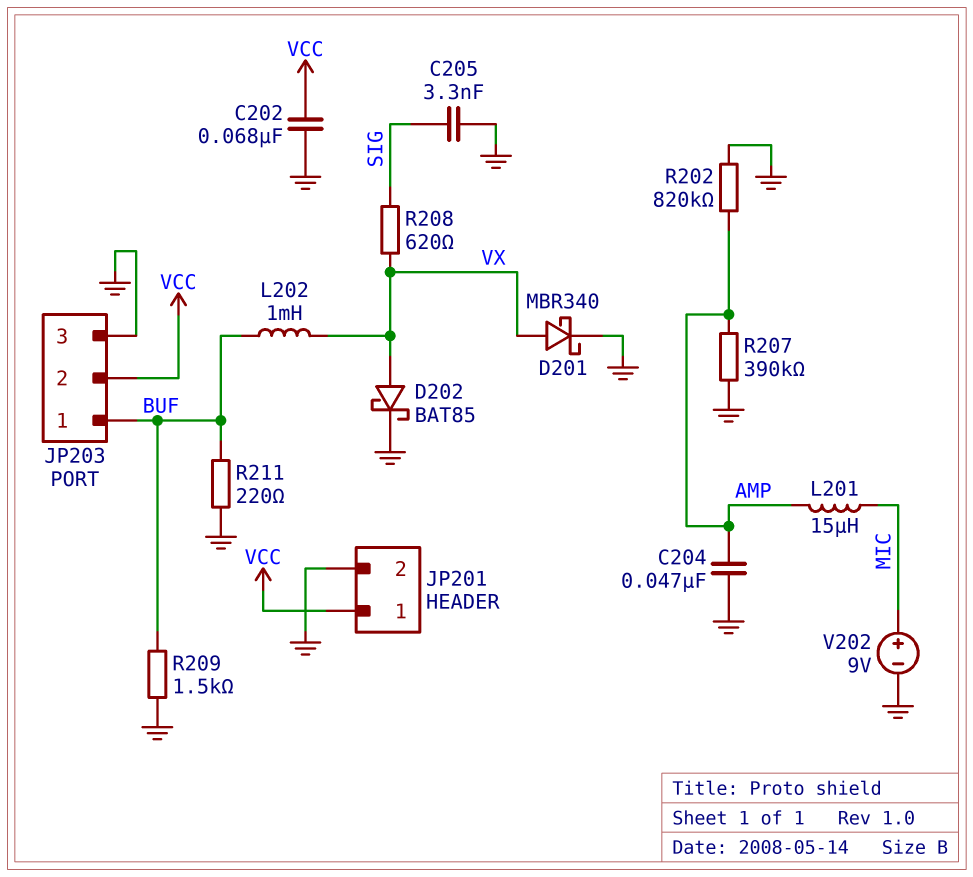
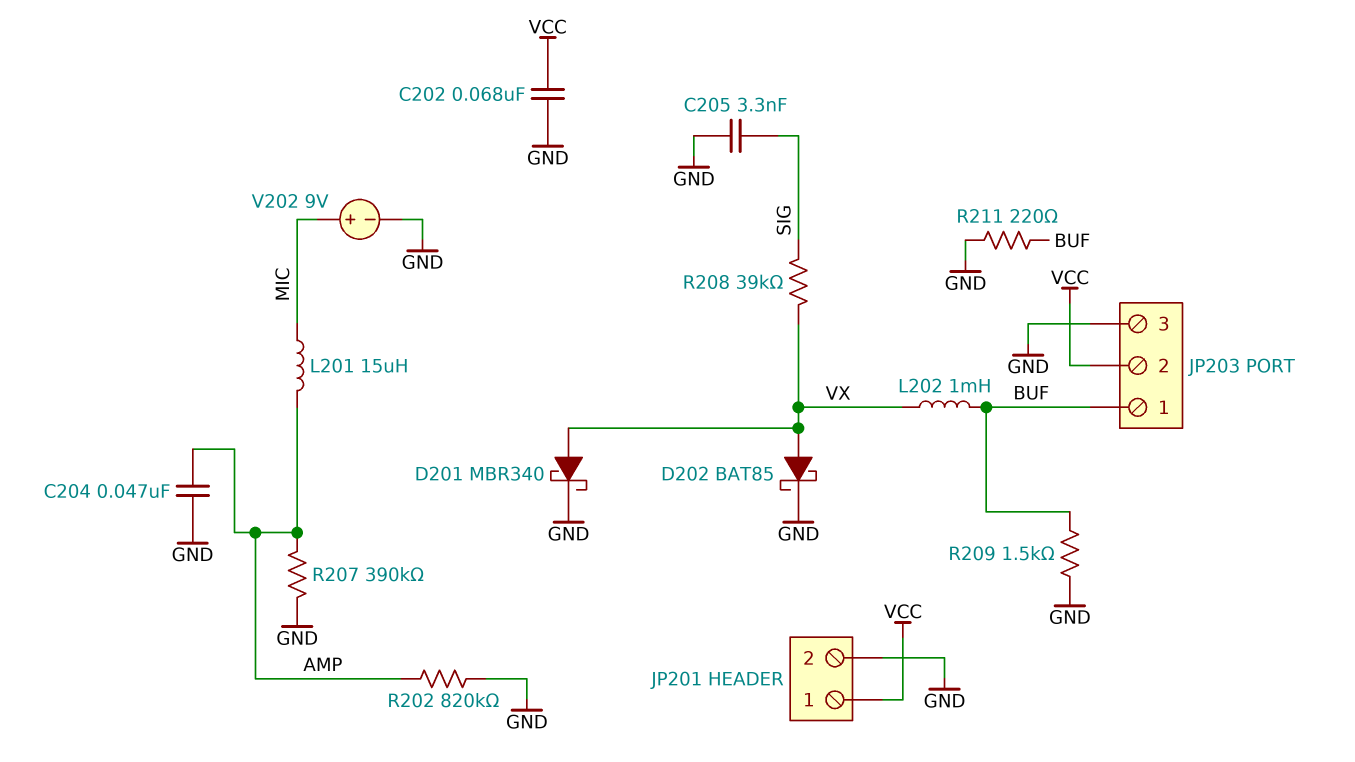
R208: 620 (SIG, VX) -> 39k (SIG, VX)

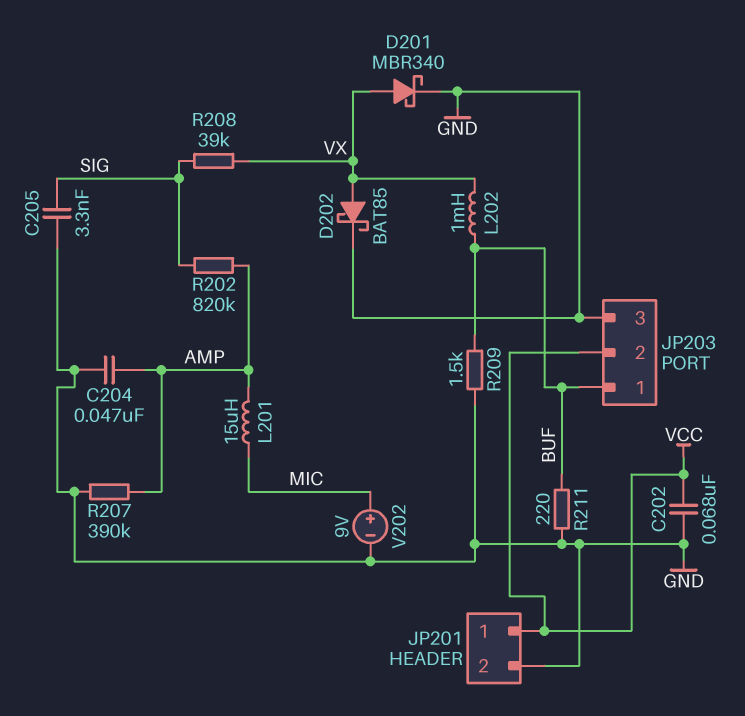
R202: 820k (AMP, GND) -> 820k (AMP, SIG)

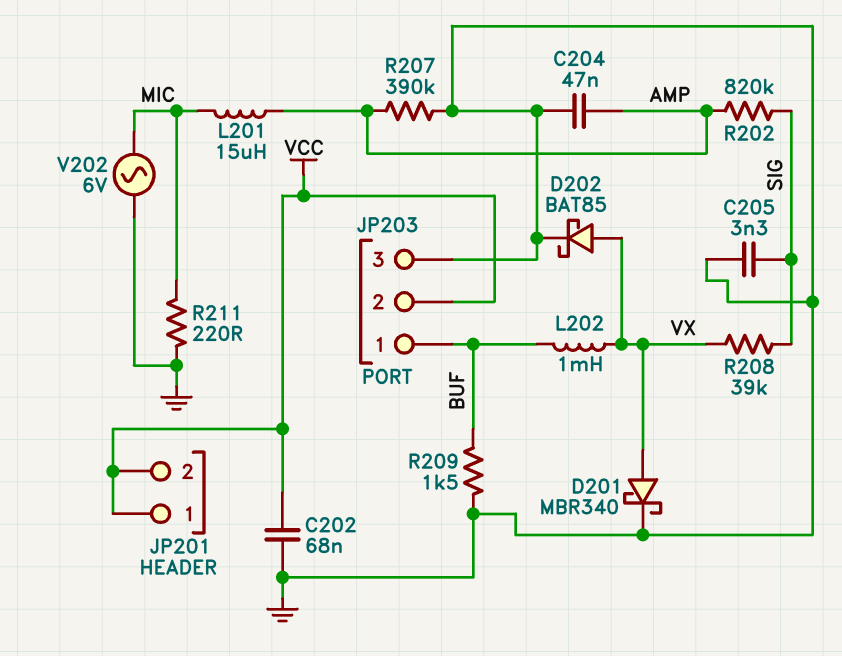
JP201 pin 2: GND -> VCC
R211: 220 (BUF, GND) -> 220 (GND, MIC)
V202: 9V (plus MIC, minus GND) -> AC 6V (GND, MIC)

